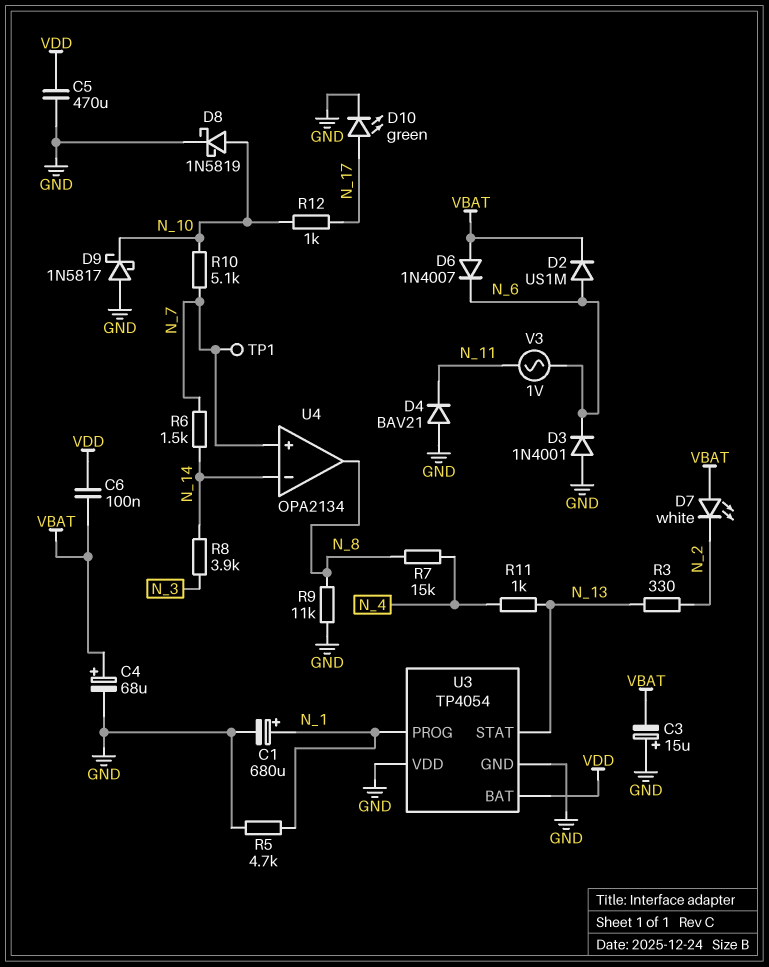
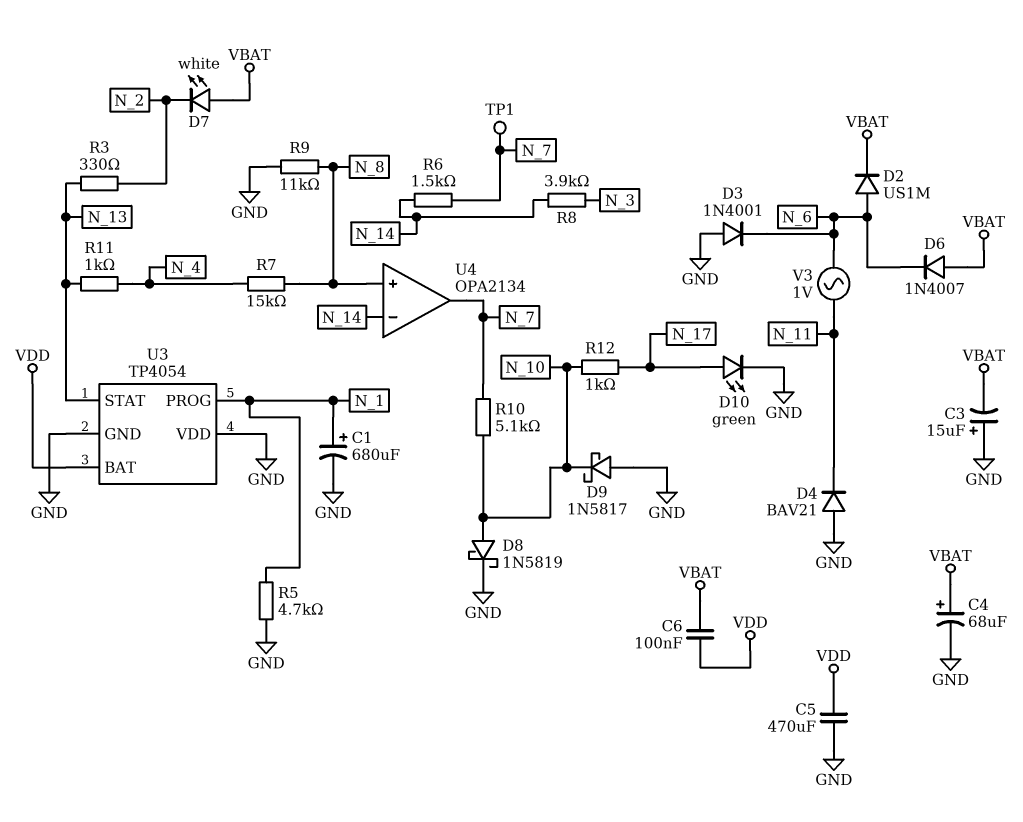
U4 pin in+: N_7 -> N_8
U4 pin out: N_8 -> N_7

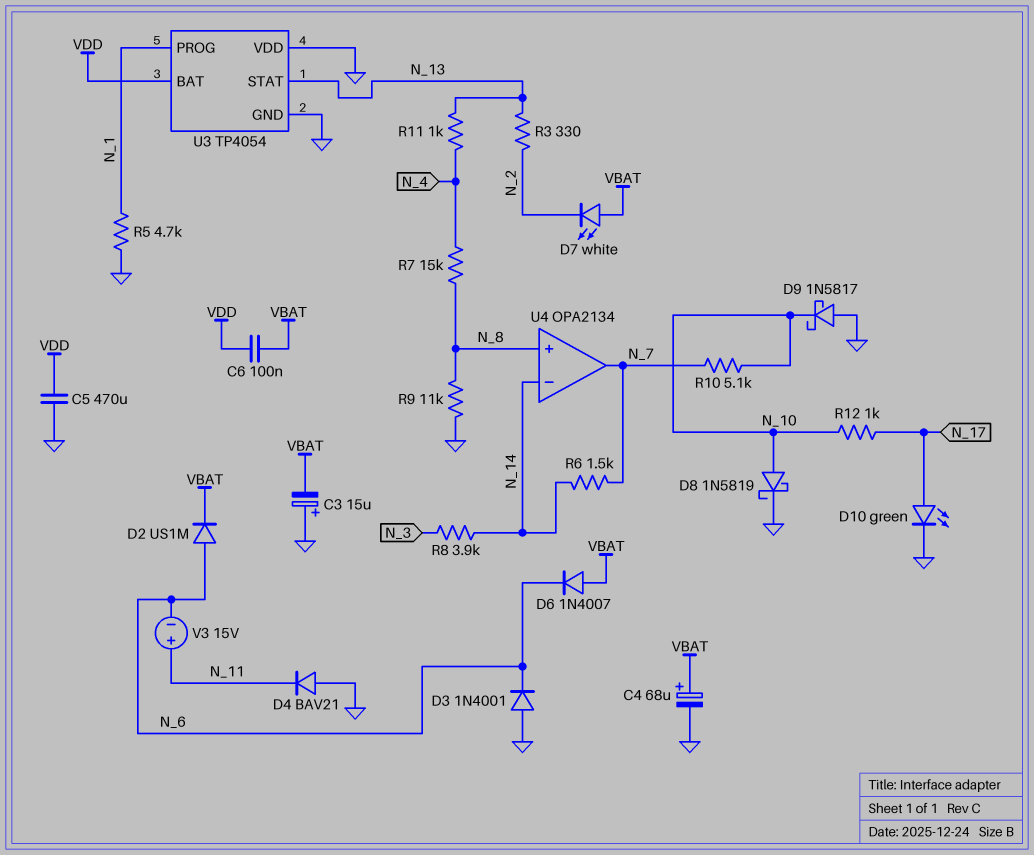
C1: 680uF (plus N_1, minus GND) -> none
TP1: test point (N_7) -> none
V3: AC 1V (N_6, N_11) -> 15V (plus N_11, minus N_6)

